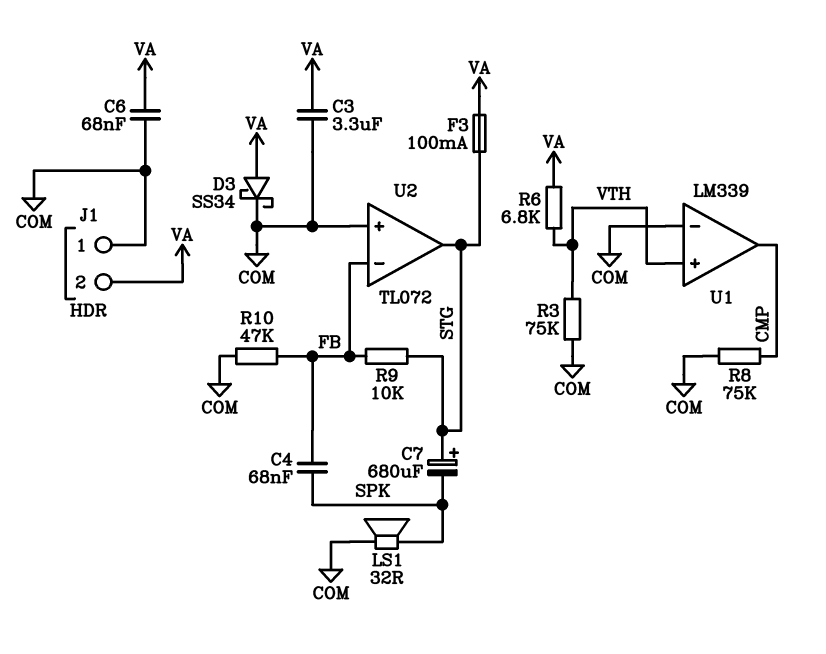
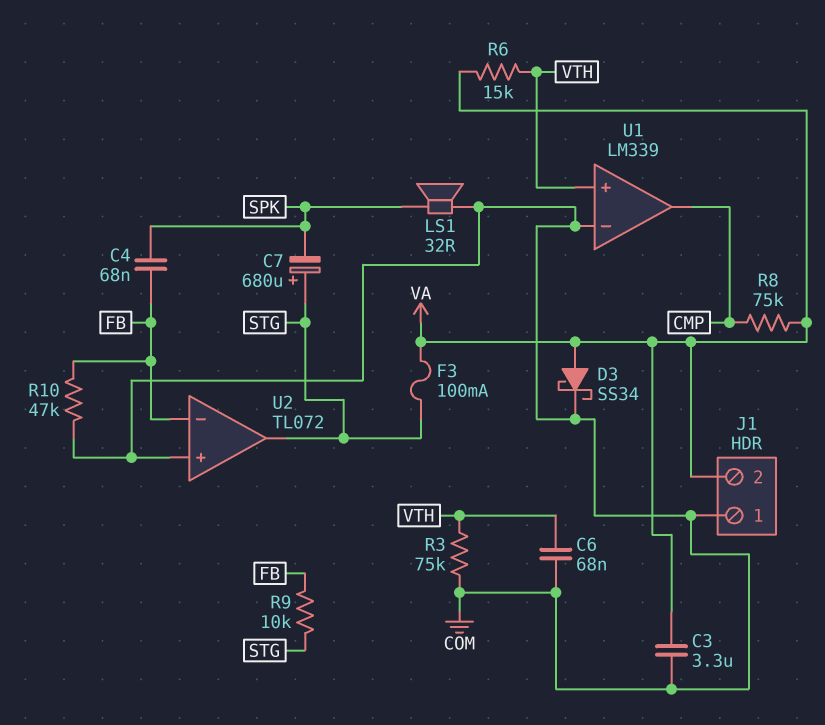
C6: 68nF (COM, VA) -> 68nF (COM, VTH)
R6: 6.8k (VA, VTH) -> 15k (VA, VTH)
R8: 75k (CMP, COM) -> 75k (CMP, VA)

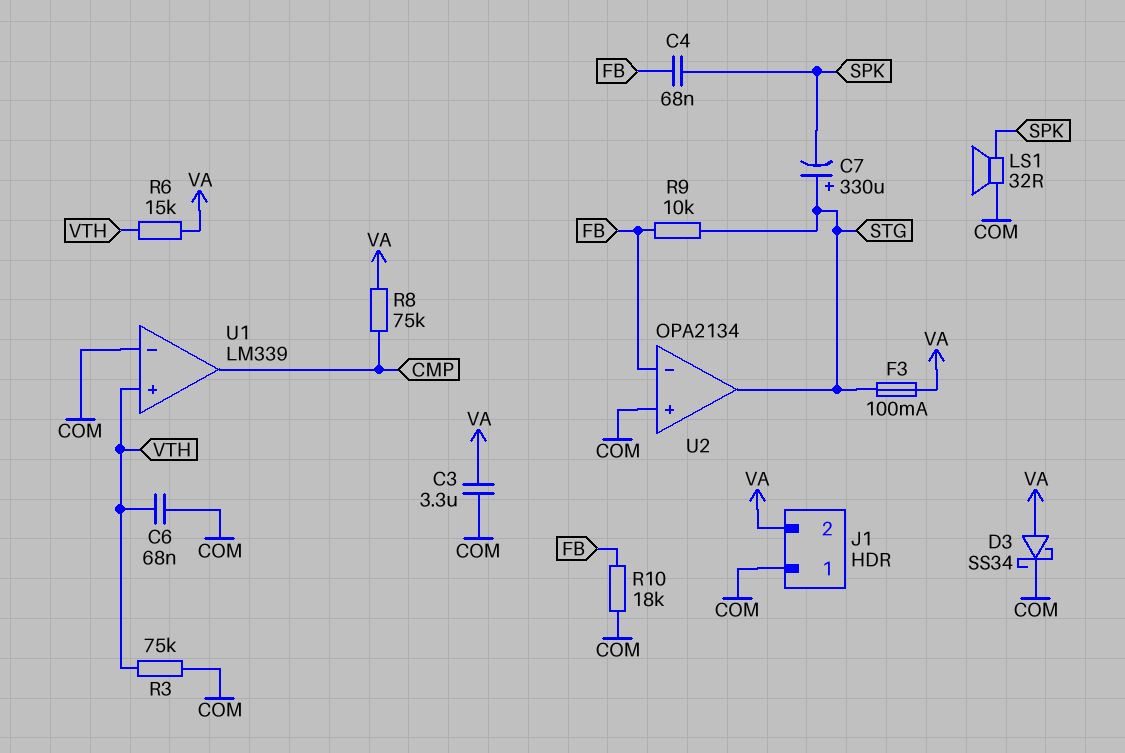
C7: 680uF (plus STG, minus SPK) -> 330uF (plus STG, minus SPK)
R10: 47k (COM, FB) -> 18k (COM, FB)
U2: TL072 -> OPA2134

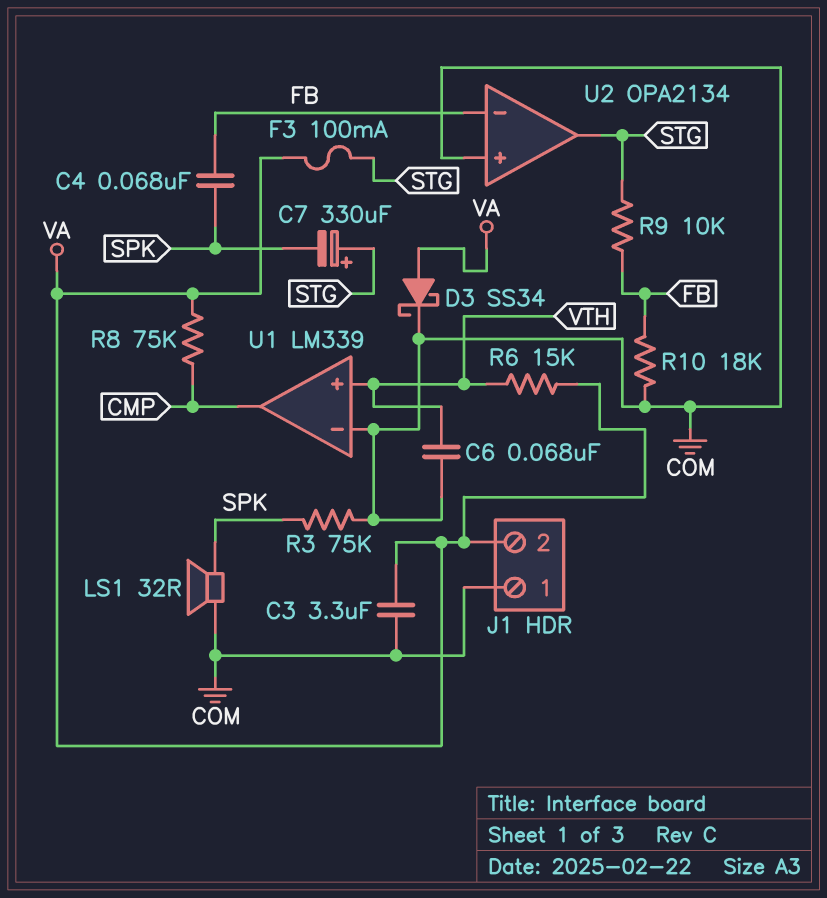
R3: 75k (COM, VTH) -> 75k (COM, SPK)

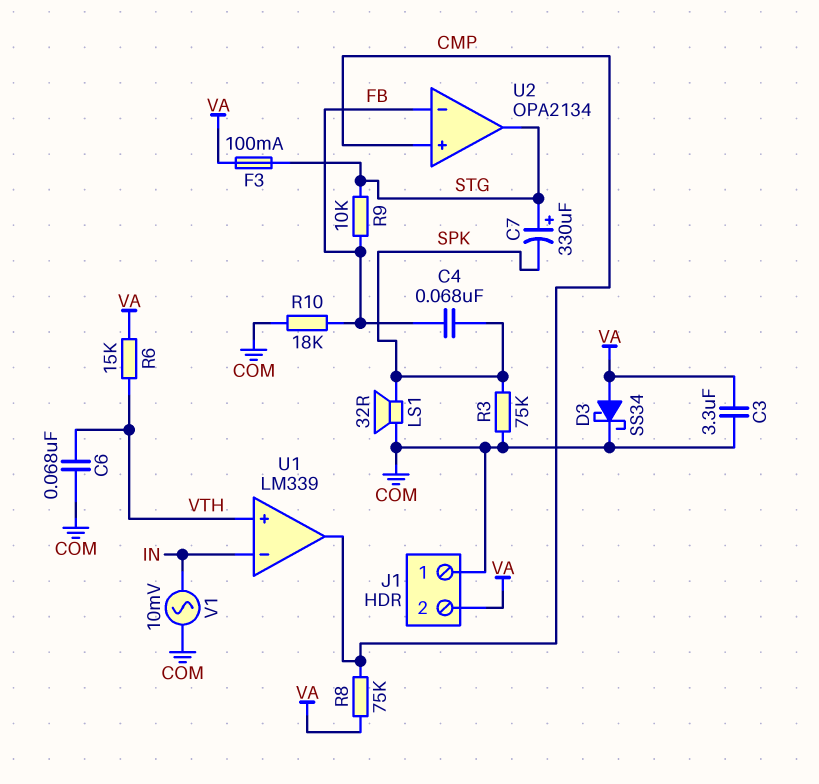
U1 pin in-: COM -> IN
U2 pin in+: COM -> CMP
V1: none -> AC 10mV (COM, IN)

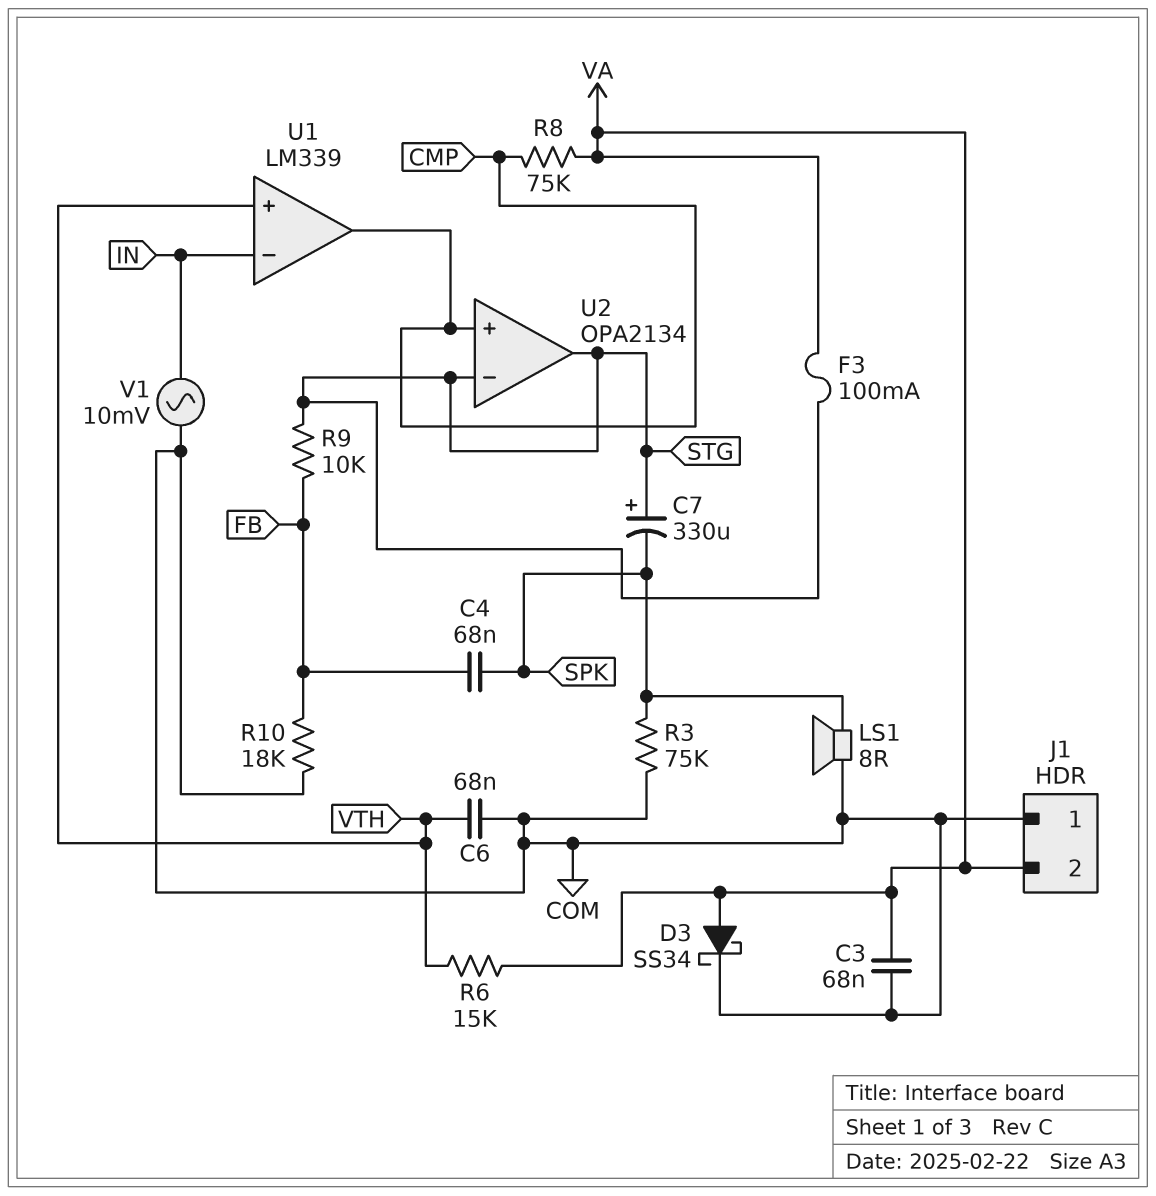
C3: 3.3uF (COM, VA) -> 68nF (COM, VA)
LS1: speaker 32R (COM, SPK) -> speaker 8R (COM, SPK)
U2 pin in-: FB -> STG

